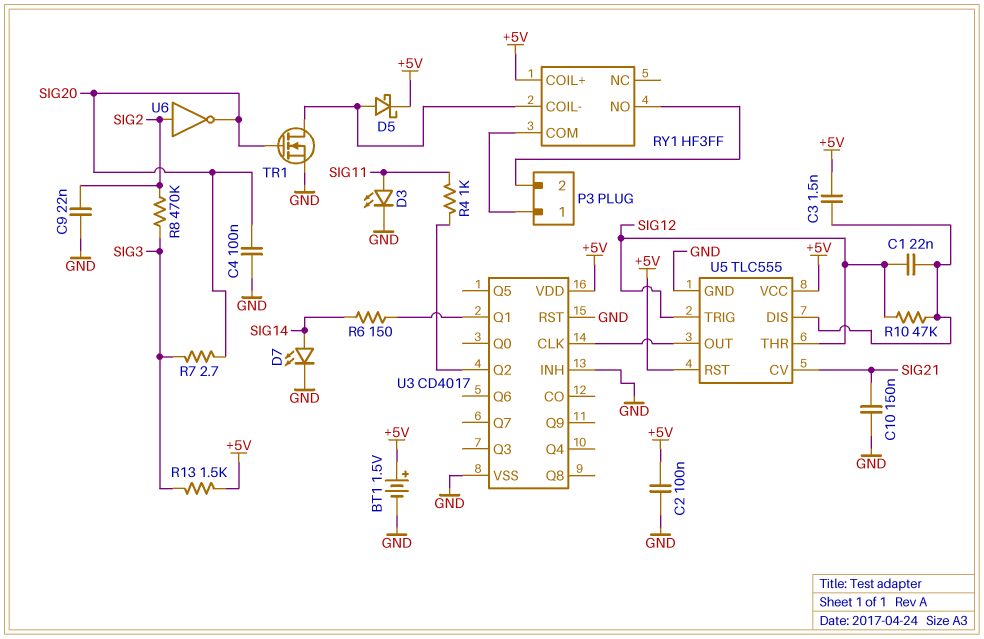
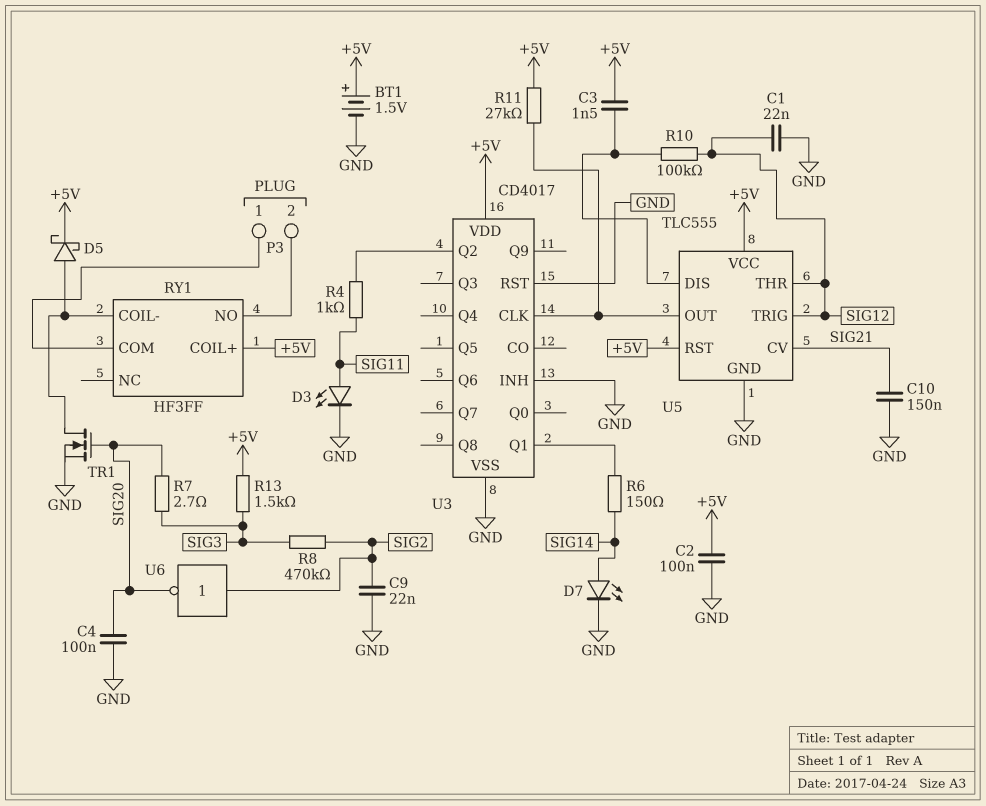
C1: 22nF (SIG12, U5/DIS) -> 22nF (GND, SIG12)
R10: 47k (SIG12, U5/DIS) -> 100k (SIG12, U5/DIS)
R11: none -> 27k (+5V, U3/CLK)

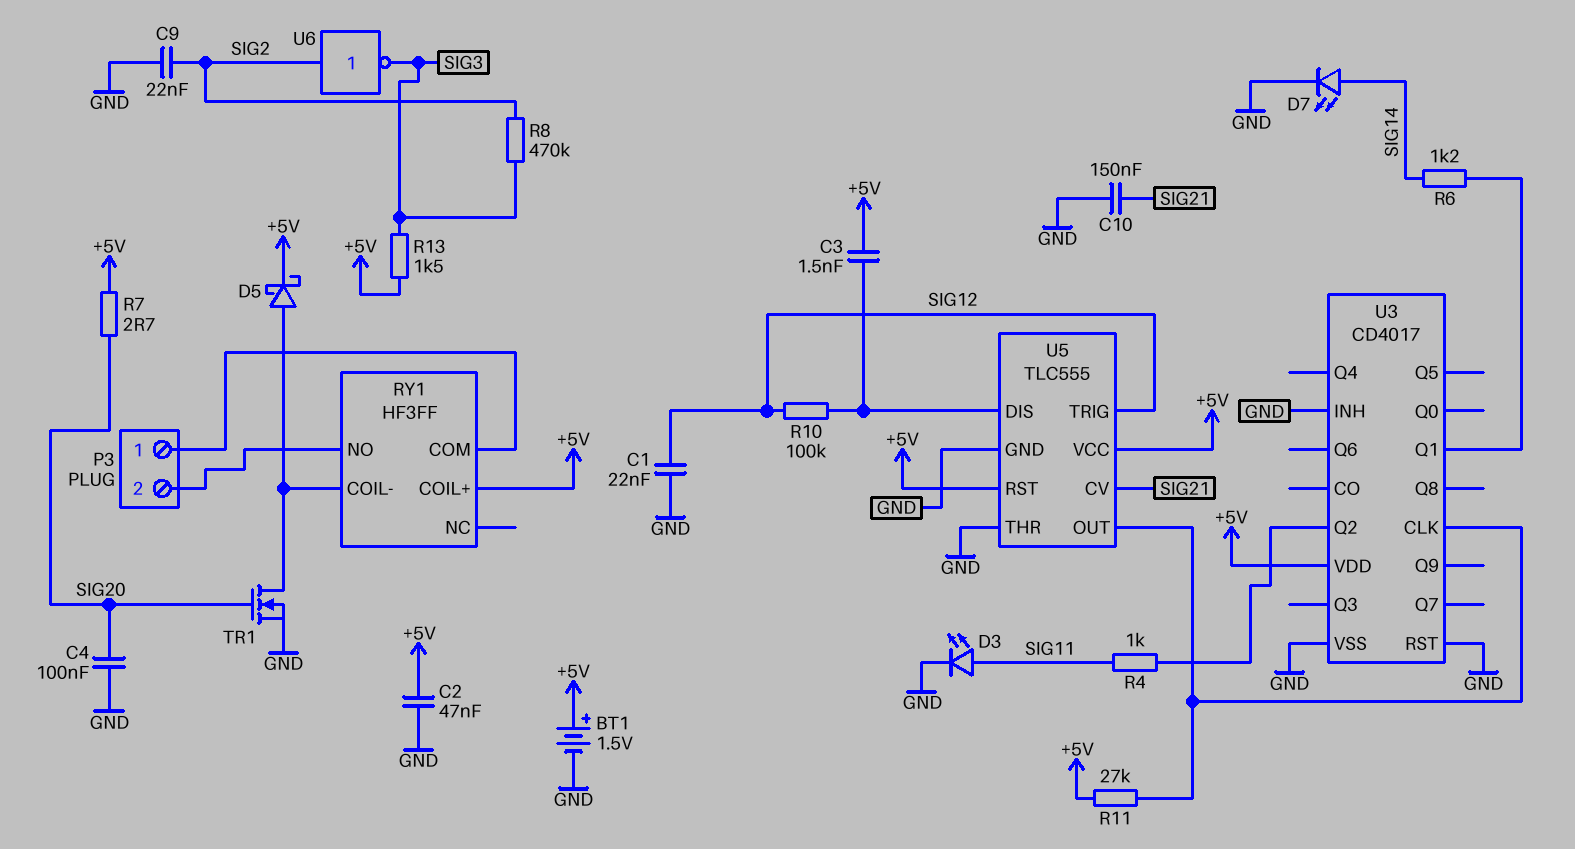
C2: 100nF (+5V, GND) -> 47nF (+5V, GND)
R6: 150 (SIG14, U3/Q1) -> 1.2k (SIG14, U3/Q1)
R7: 2.7 (SIG3, SIG20) -> 2.7 (+5V, SIG20)
U5 pin THR: SIG12 -> GND
U6: NOT (in SIG2, out SIG20) -> NOT (in SIG2, out SIG3)

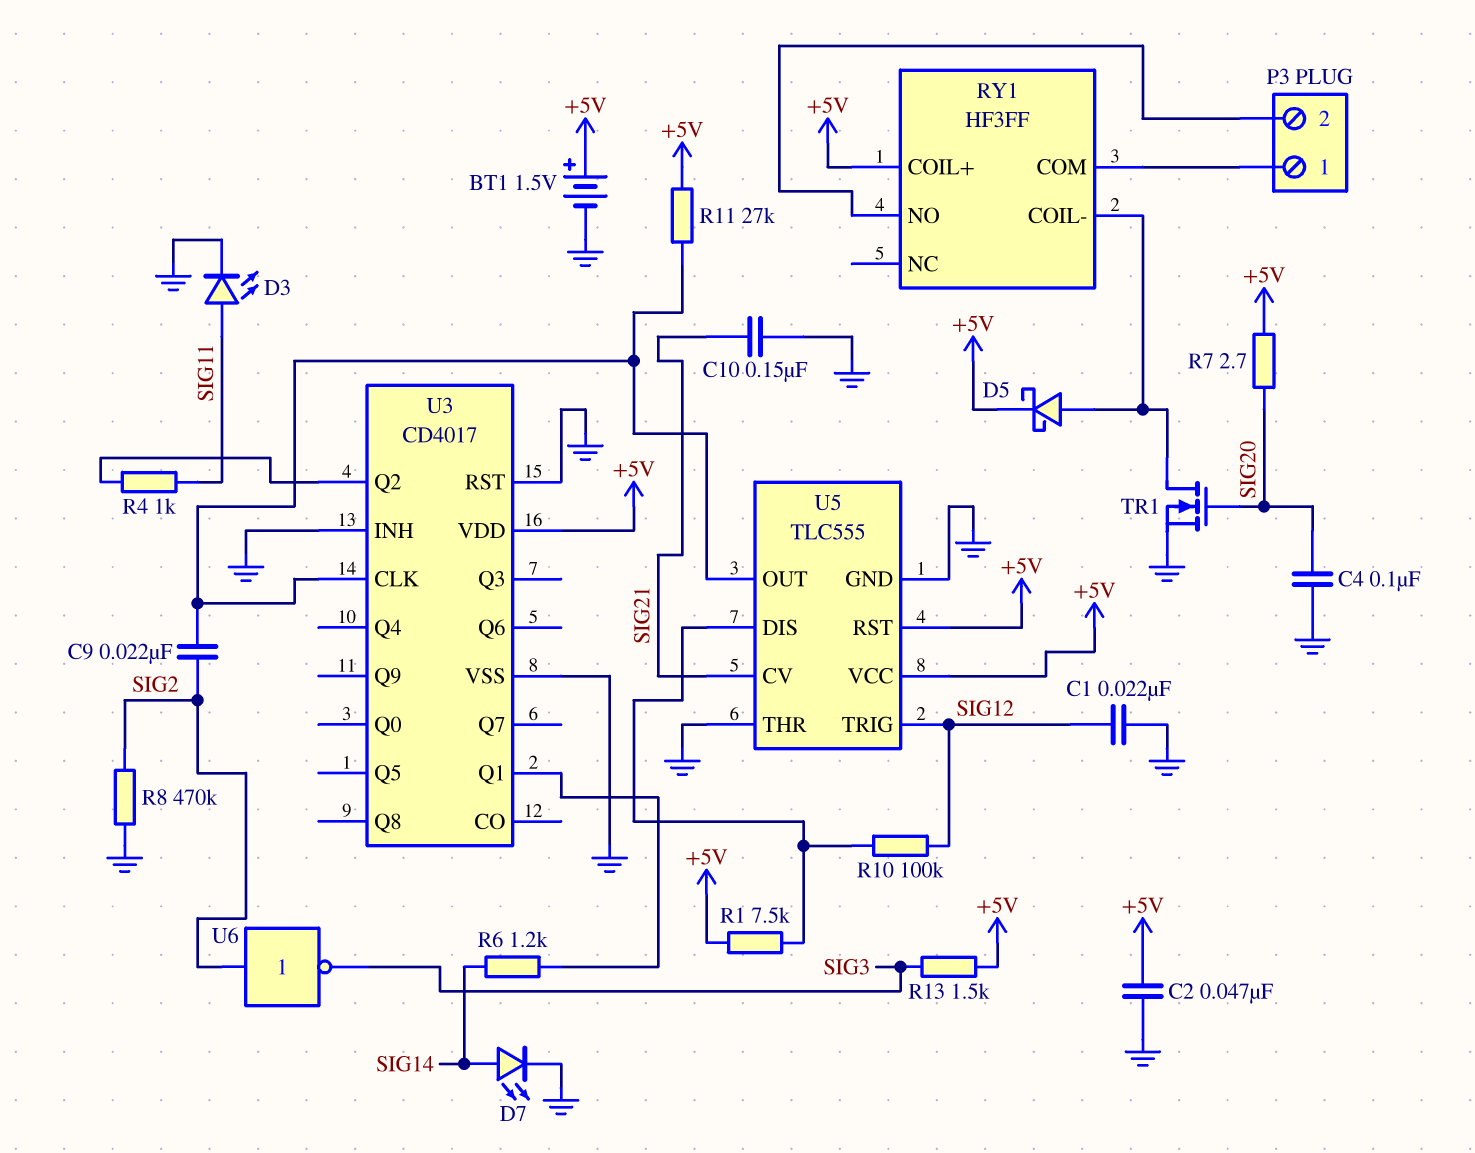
C3: 1.5nF (+5V, U5/DIS) -> none
C9: 22nF (GND, SIG2) -> 22nF (SIG2, U3/CLK)
R1: none -> 7.5k (+5V, U5/DIS)
R8: 470k (SIG2, SIG3) -> 470k (GND, SIG2)

